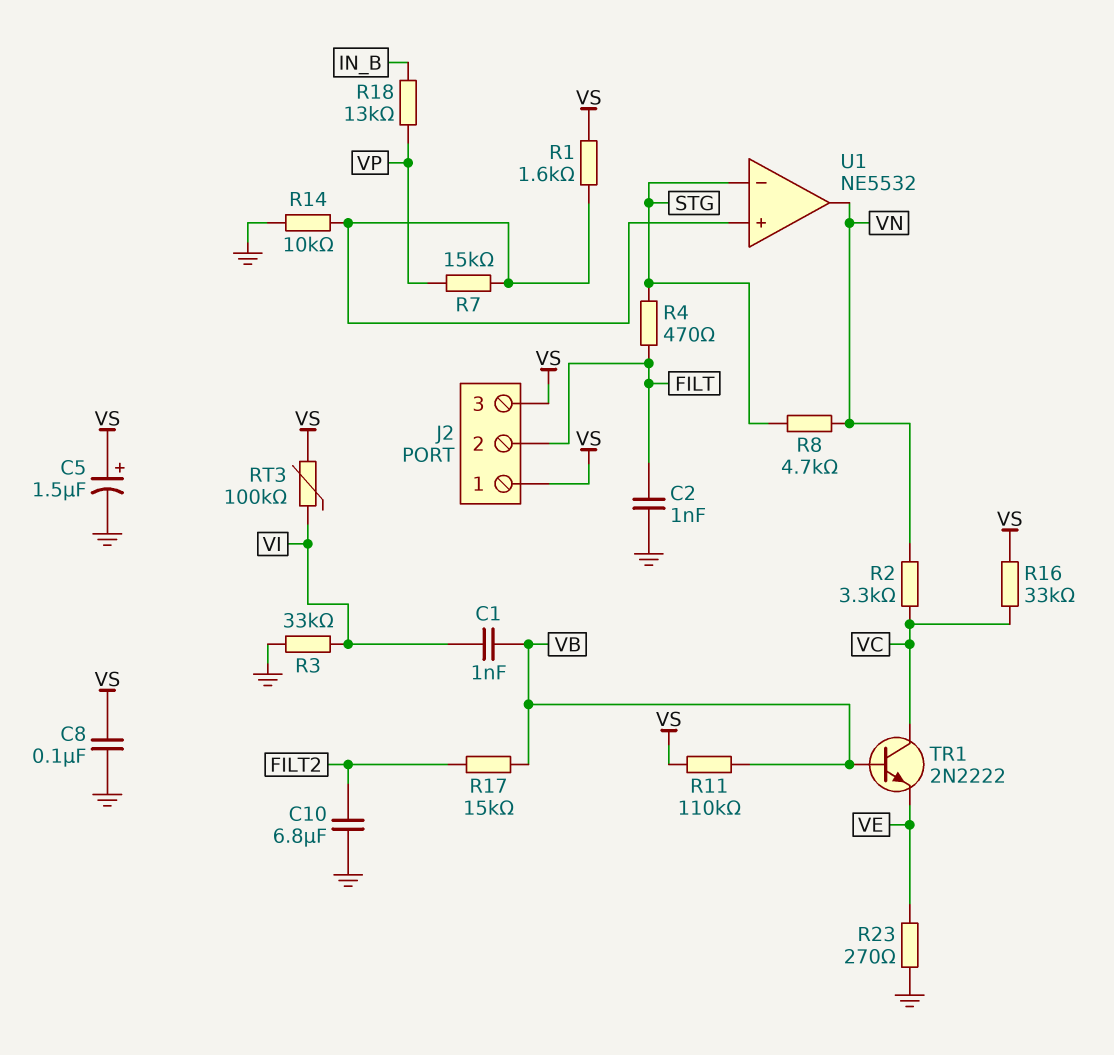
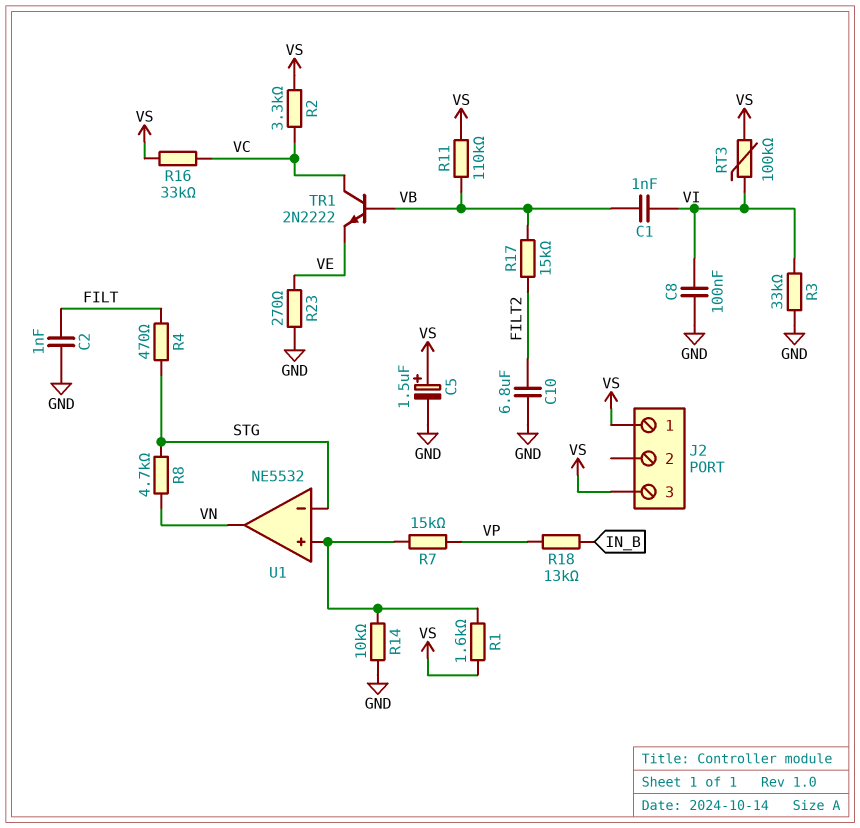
C8: 100nF (GND, VS) -> 100nF (GND, VI)
J2 pin 2: FILT -> none
R2: 3.3k (VC, VN) -> 3.3k (VC, VS)

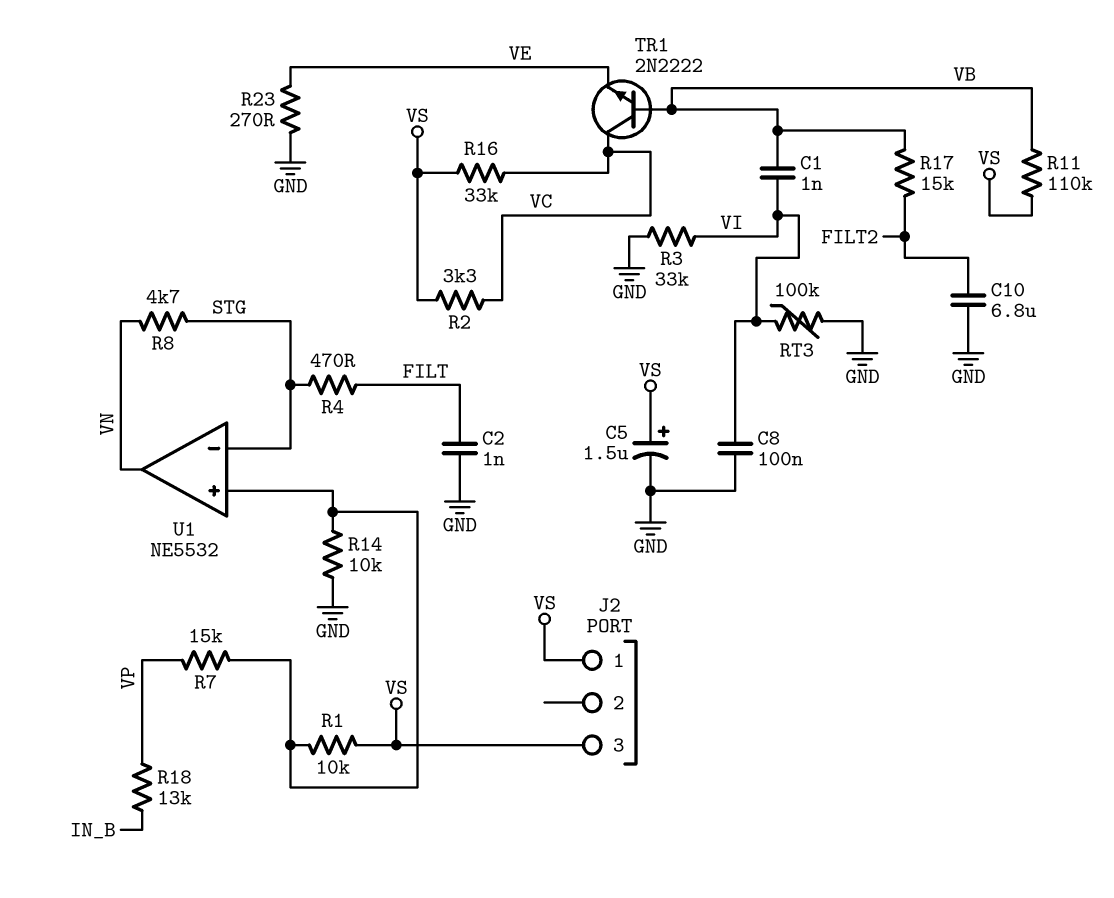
R1: 1.6k (U1/in+, VS) -> 10k (U1/in+, VS)
RT3: 100k (VI, VS) -> 100k (GND, VI)

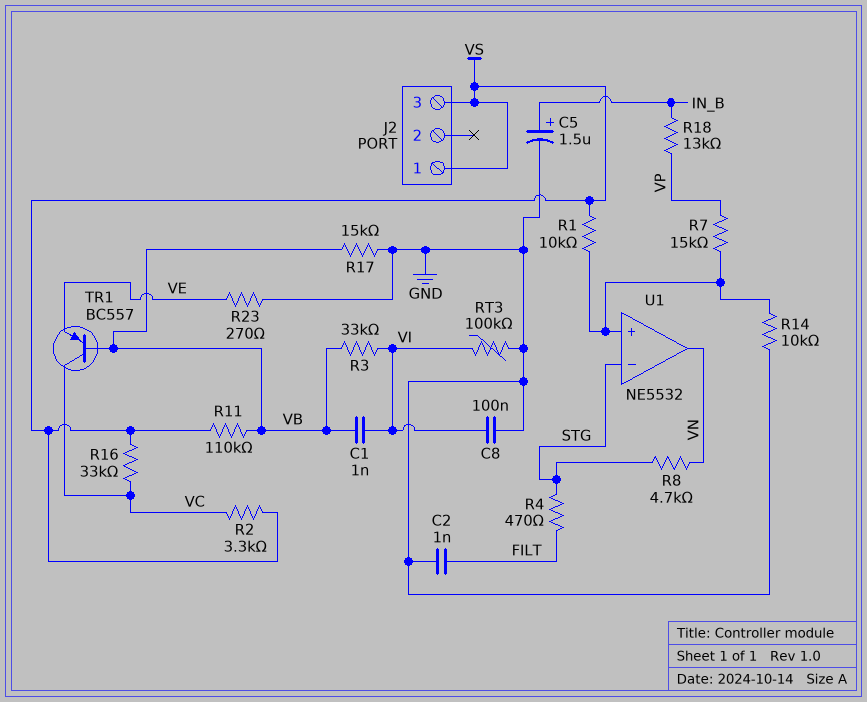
C5: 1.5uF (plus VS, minus GND) -> 1.5uF (plus IN_B, minus GND)
C10: 6.8uF (FILT2, GND) -> none
R3: 33k (GND, VI) -> 33k (VB, VI)
R17: 15k (FILT2, VB) -> 15k (GND, VB)
TR1: NPN 2N2222 (B VB, C VC, E VE) -> PNP BC557 (B VB, C VC, E VE)

